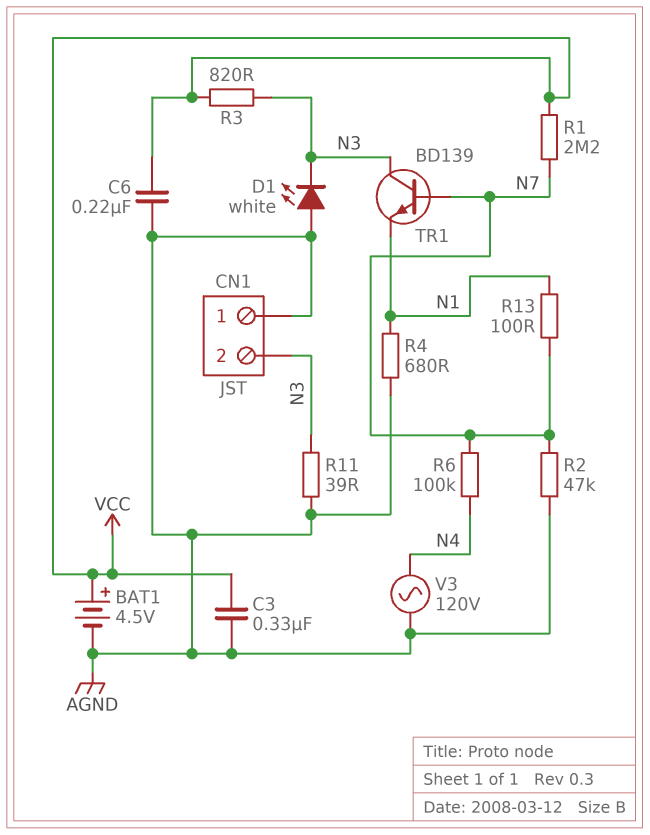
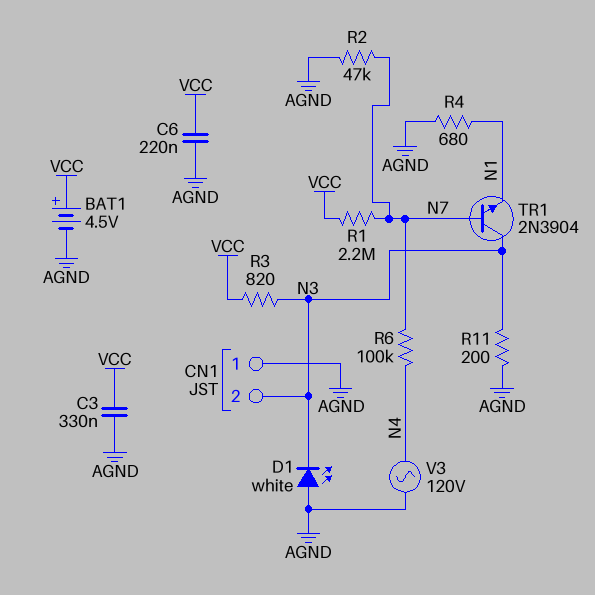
R11: 39 (AGND, N3) -> 200 (AGND, N3)
R13: 100 (N1, N7) -> none
TR1: NPN BD139 (B N7, C N3, E N1) -> NPN 2N3904 (B N7, C N3, E N1)

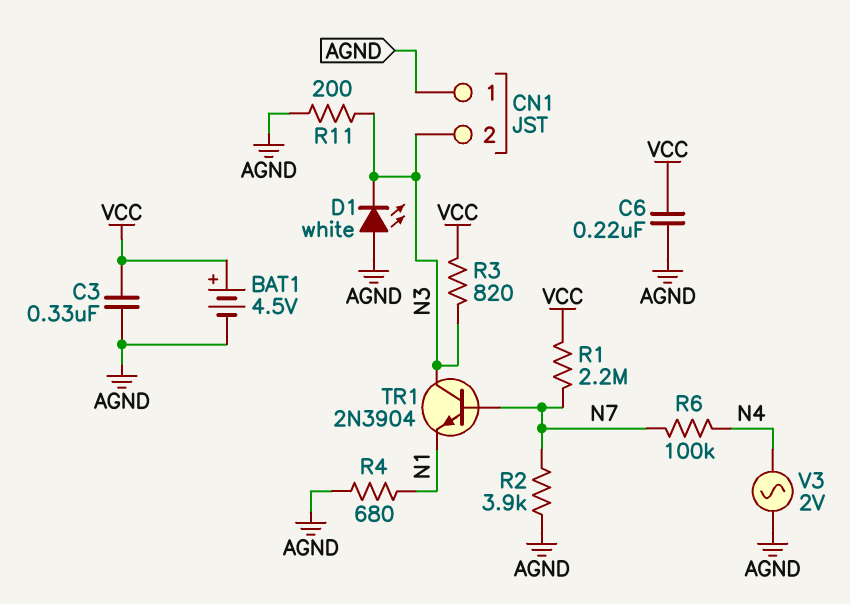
R2: 47k (AGND, N7) -> 3.9k (AGND, N7)
V3: AC 120V (AGND, N4) -> AC 2V (AGND, N4)

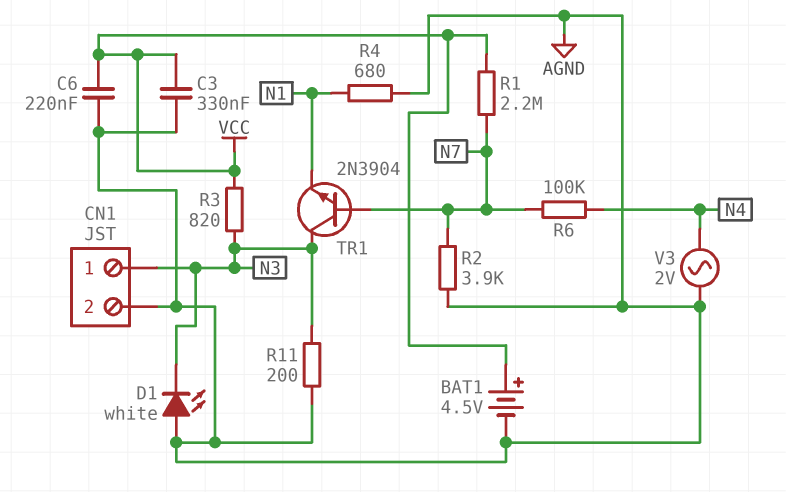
CN1 pin 1: AGND -> N3
CN1 pin 2: N3 -> AGND

